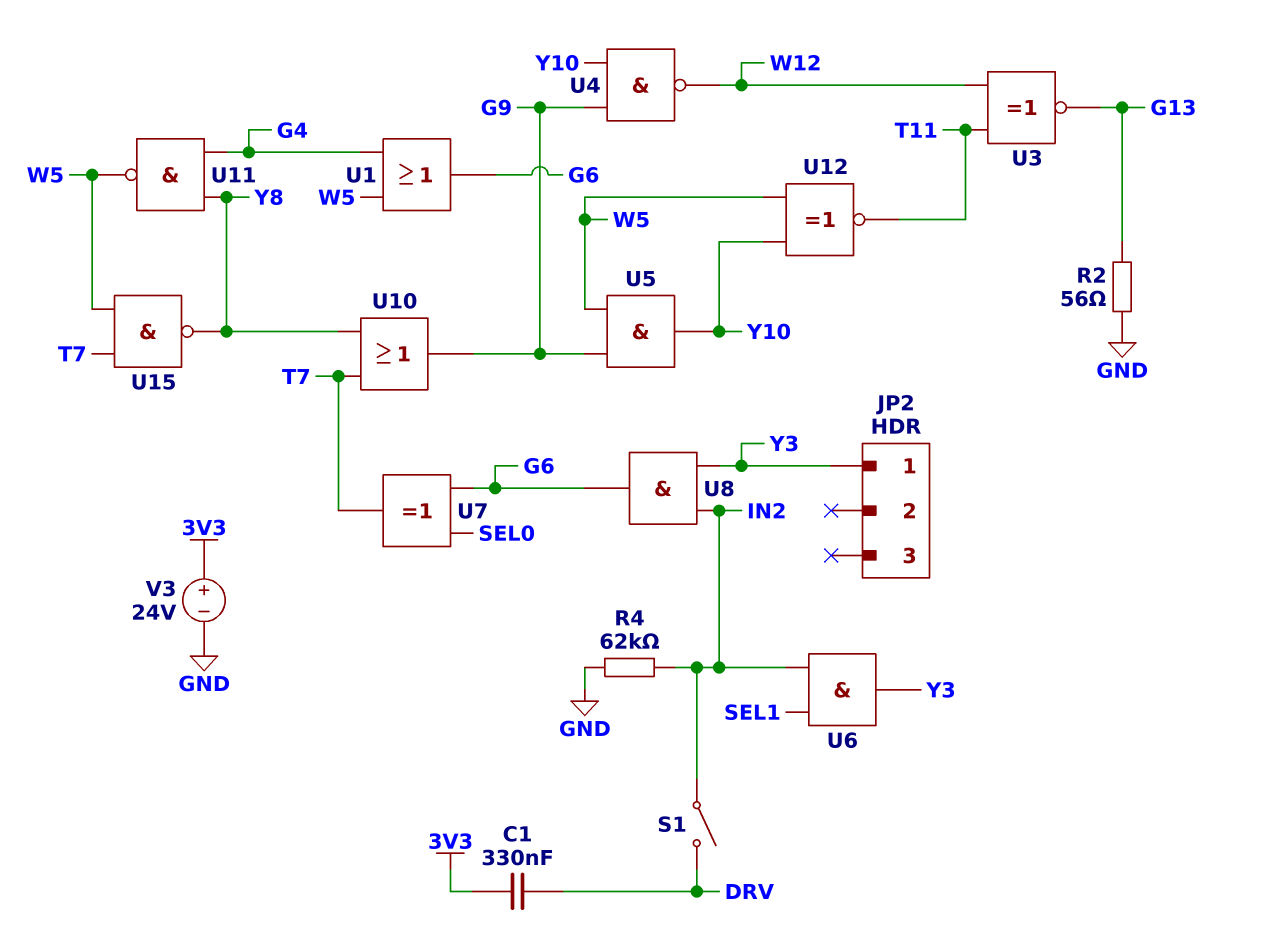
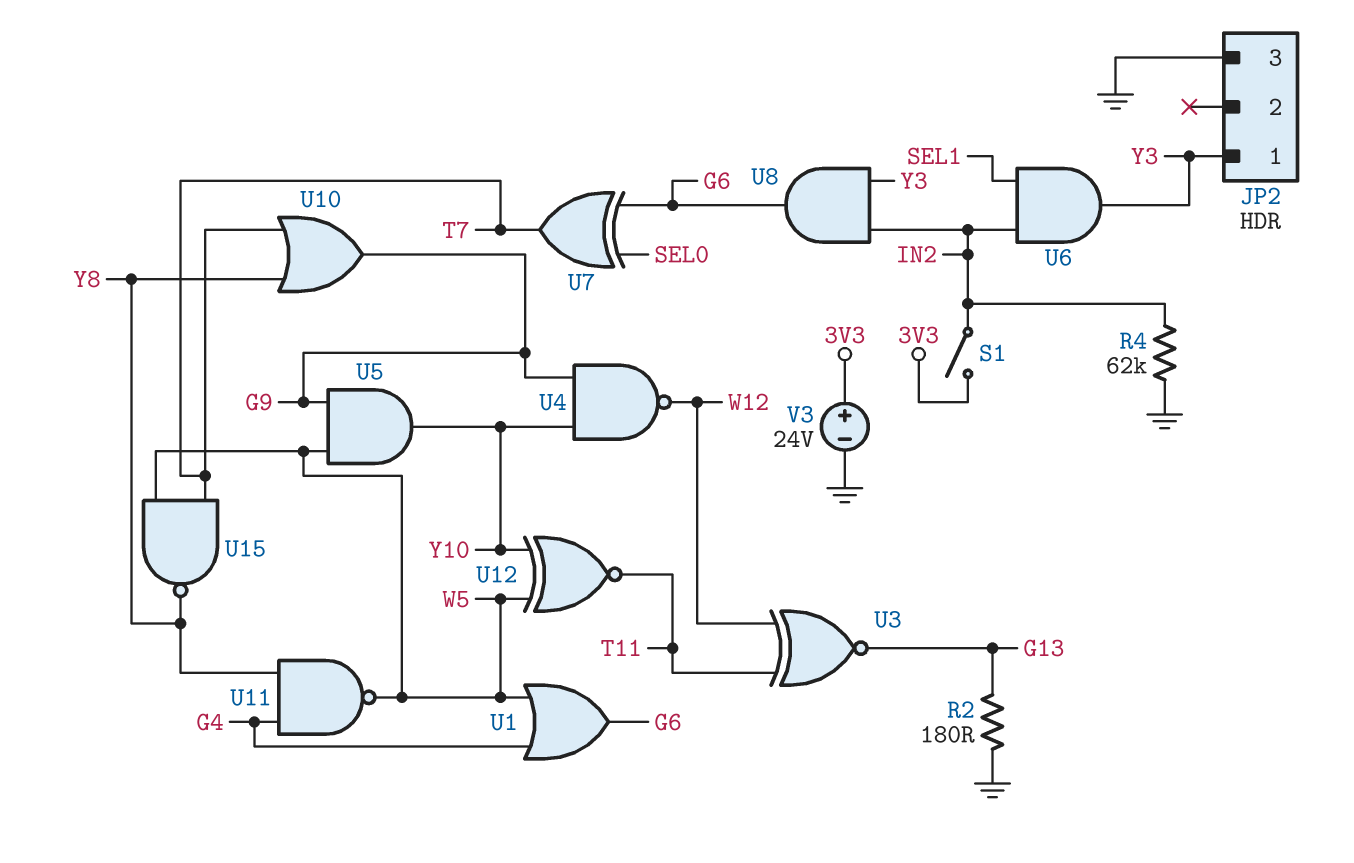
C1: 330nF (3V3, DRV) -> none
JP2 pin 3: none -> GND
R2: 56 (G13, GND) -> 180 (G13, GND)
S1: switch (DRV, IN2) -> switch (3V3, IN2)

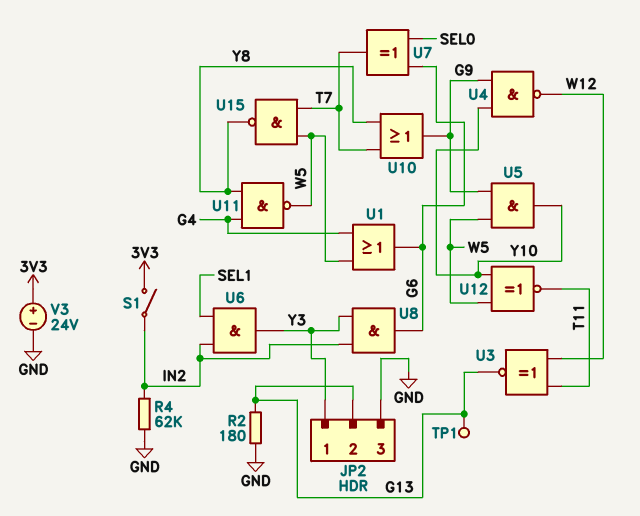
JP2 pin 2: none -> G13
TP1: none -> test point (G13)

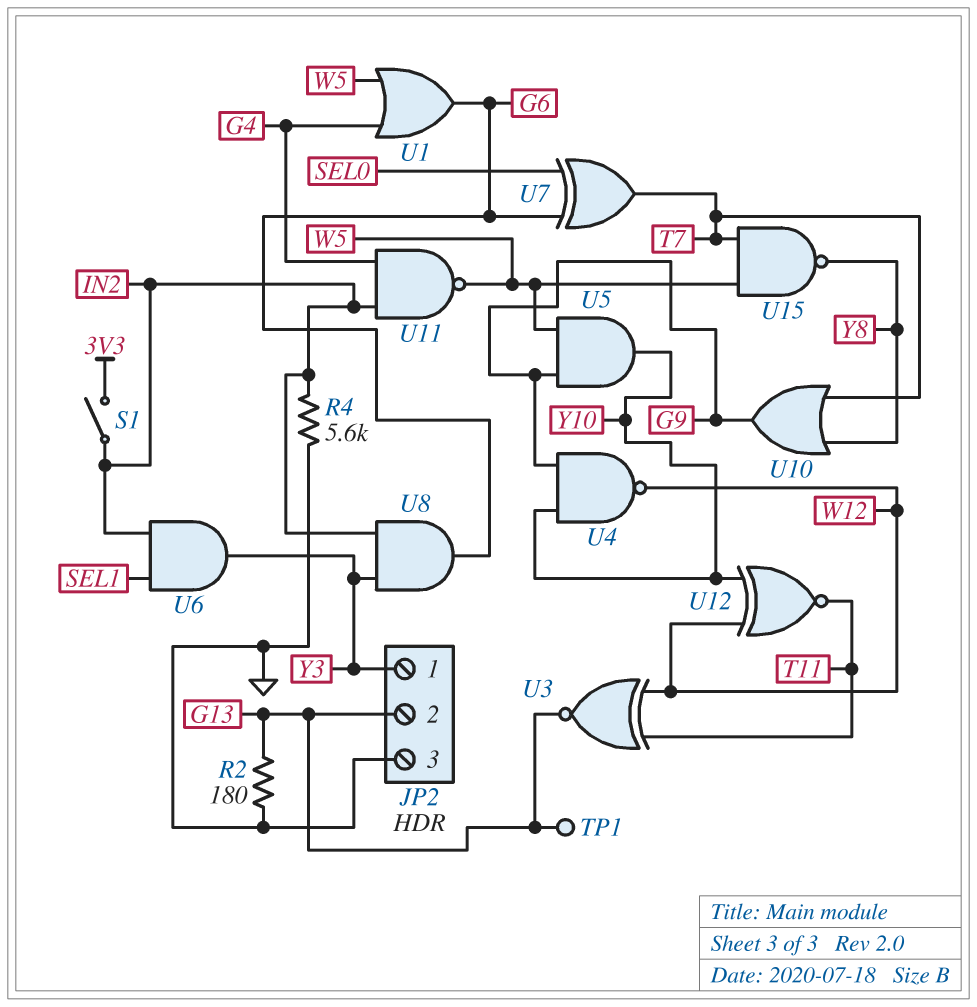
R4: 62k (GND, IN2) -> 5.6k (GND, IN2)
U11: NAND (in G4, in Y8, out W5) -> NAND (in G4, in IN2, out W5)
U12: XNOR (in W5, in Y10, out T11) -> XNOR (in W12, in Y10, out T11)
V3: 24V (plus 3V3, minus GND) -> none

